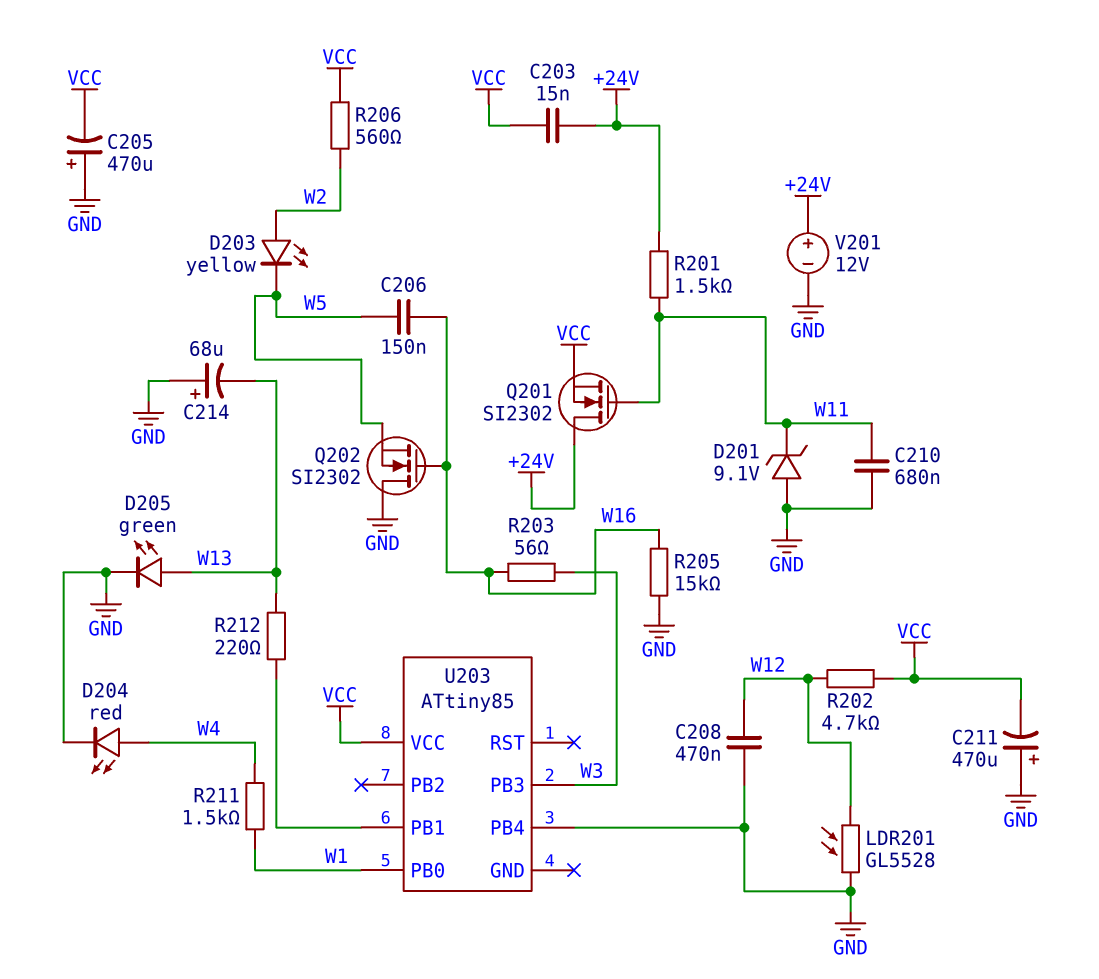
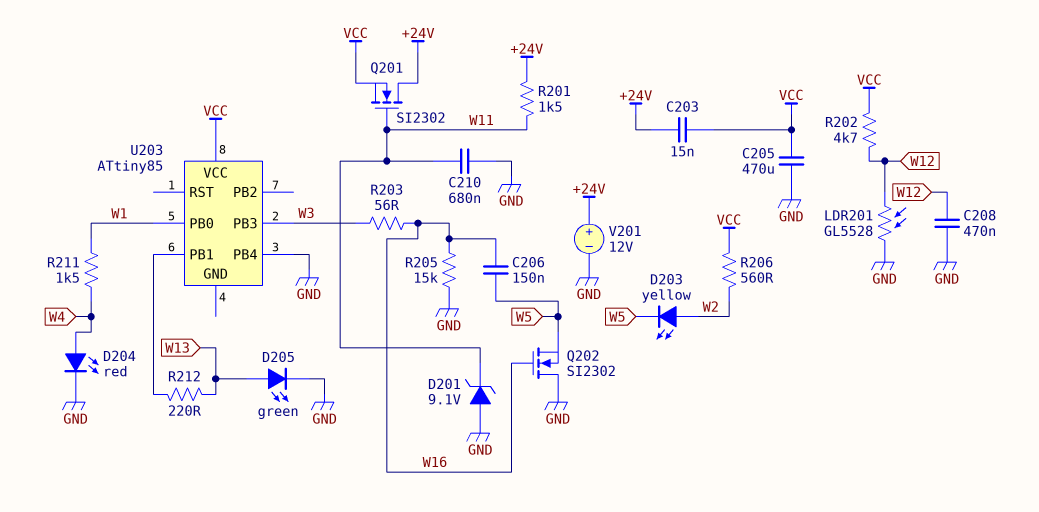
C205: 470uF (plus GND, minus VCC) -> 470uF (GND, VCC)
C211: 470uF (plus GND, minus VCC) -> none
C214: 68uF (plus GND, minus W13) -> none

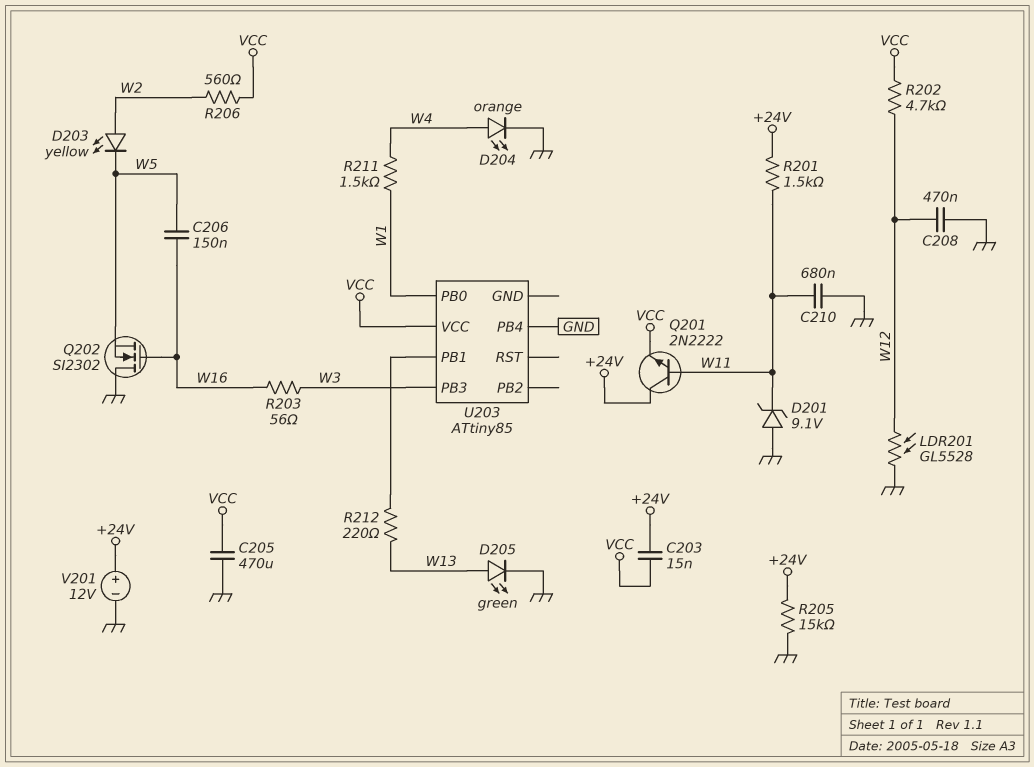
D204: LED red (A W4, K GND) -> LED orange (A W4, K GND)
Q201: NMOS SI2302 (G W11, D +24V, S VCC) -> NPN 2N2222 (B W11, C +24V, E VCC)
R205: 15k (GND, W16) -> 15k (+24V, GND)

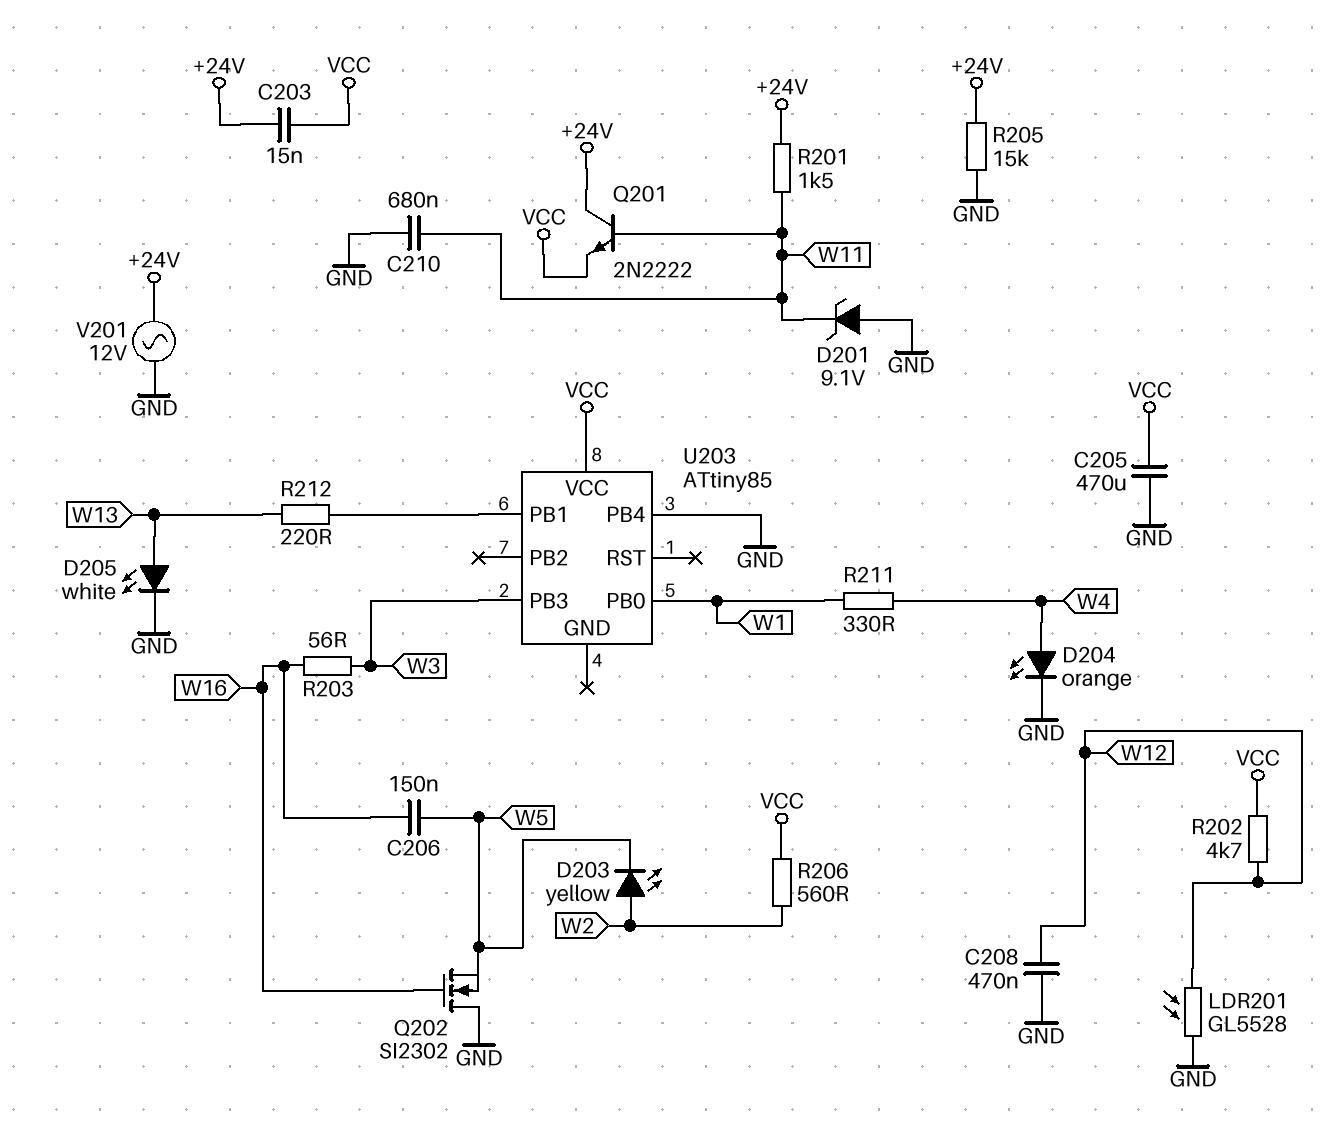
D205: LED green (A W13, K GND) -> LED white (A W13, K GND)
R211: 1.5k (W1, W4) -> 330 (W1, W4)
V201: 12V (plus +24V, minus GND) -> AC 12V (+24V, GND)

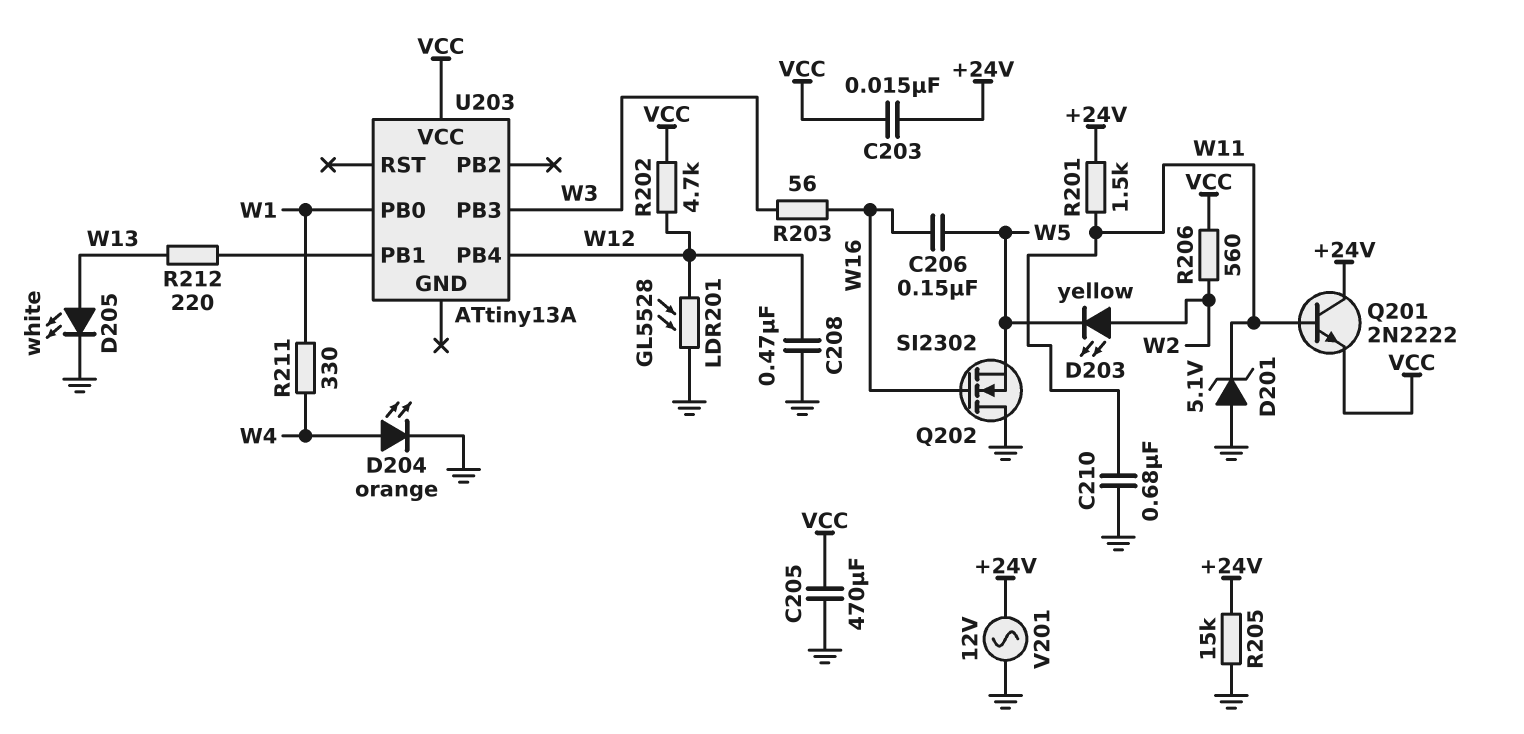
D201: zener 9.1V (A GND, K W11) -> zener 5.1V (A GND, K W11)
U203: ATtiny85 -> ATtiny13A
U203 pin PB4: GND -> W12

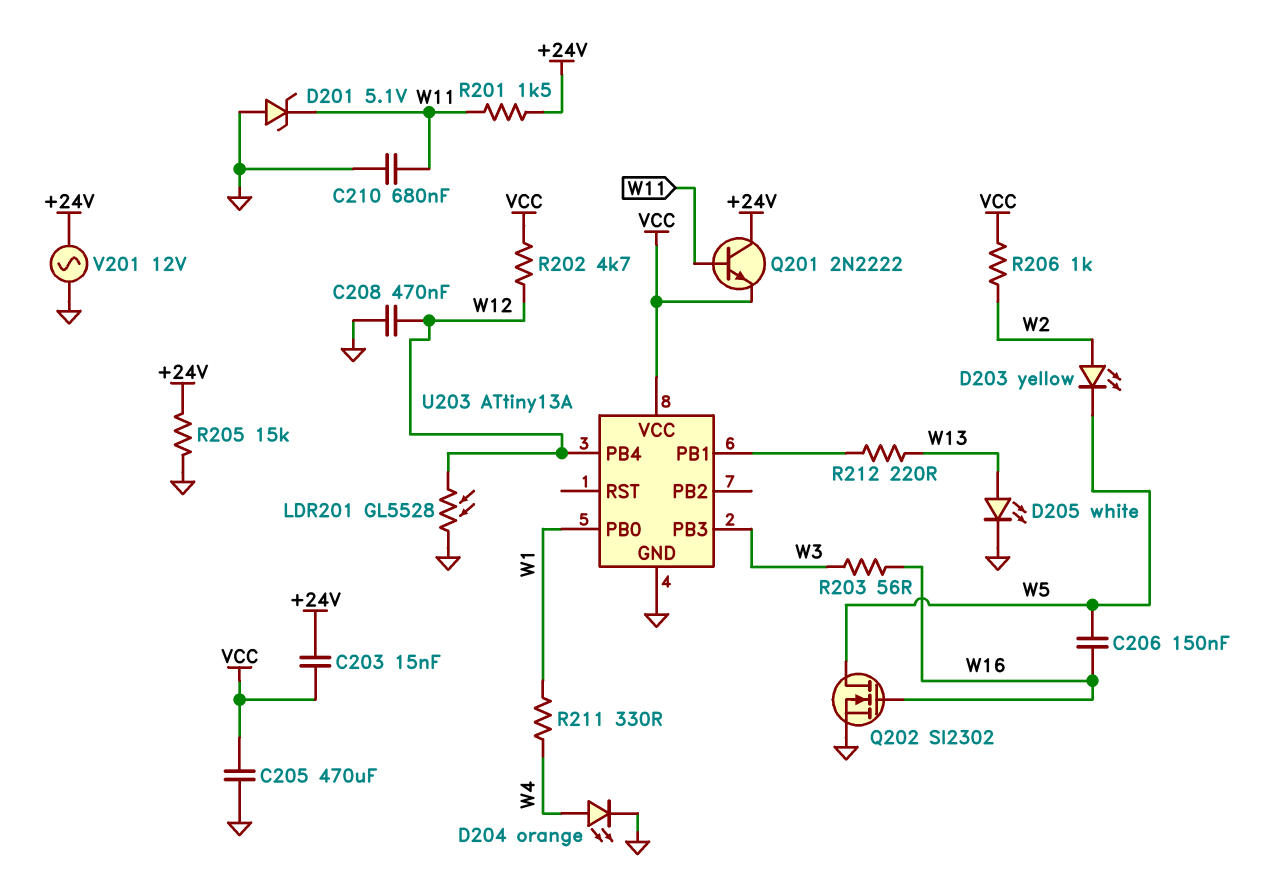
Q202: NMOS SI2302 (G W16, D GND, S W5) -> NMOS SI2302 (G W16, D W5, S GND)
R206: 560 (VCC, W2) -> 1k (VCC, W2)
U203 pin GND: none -> GND

